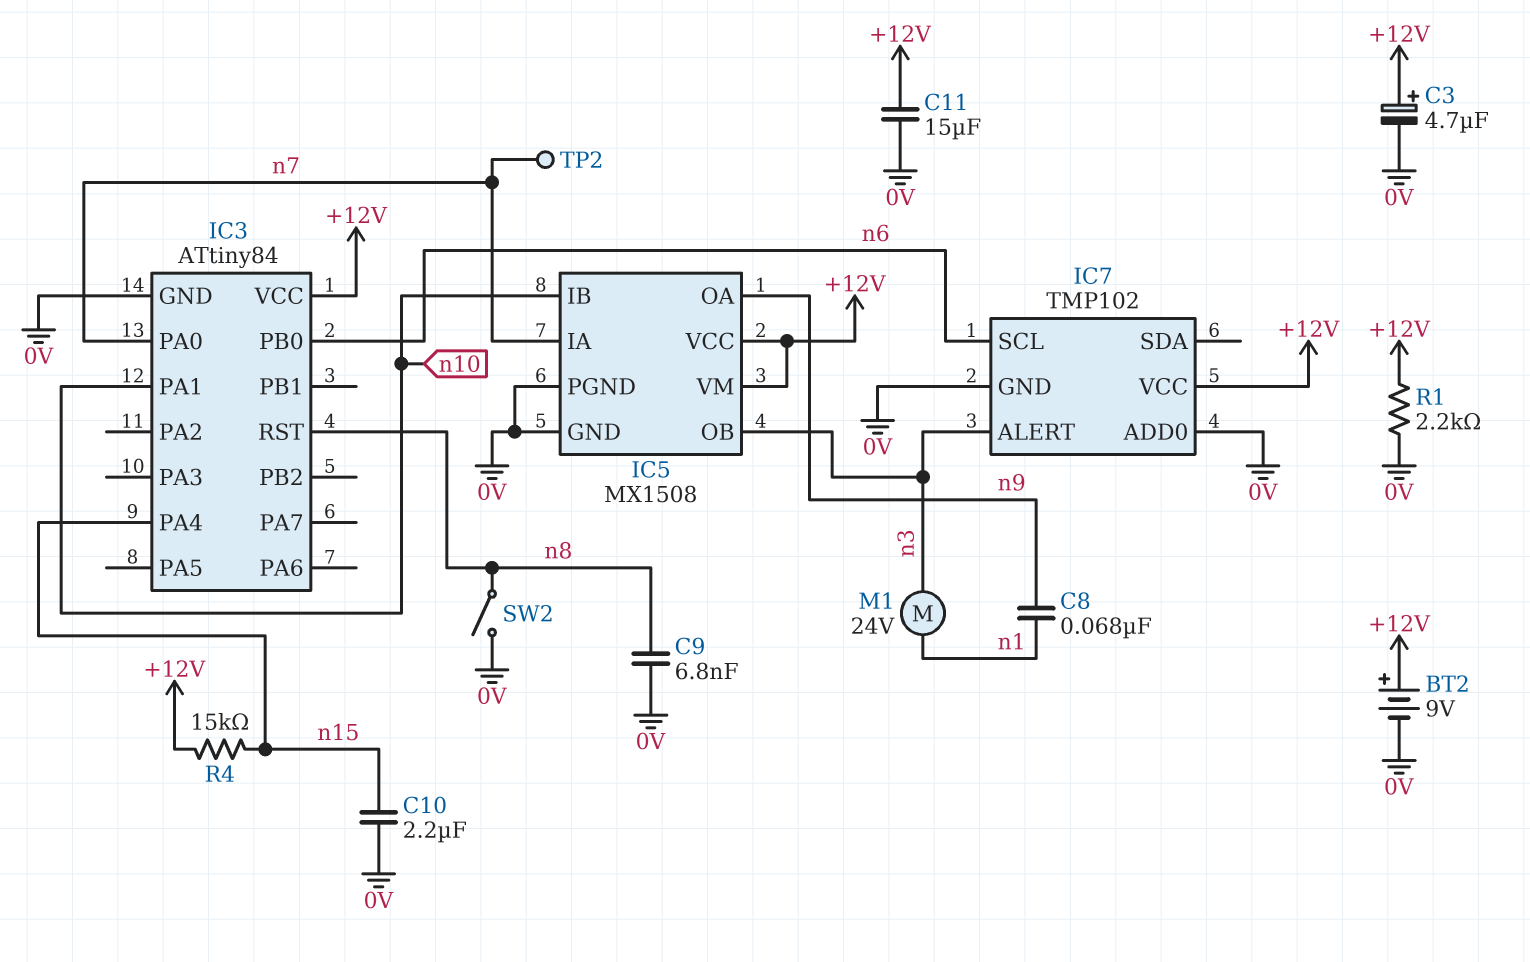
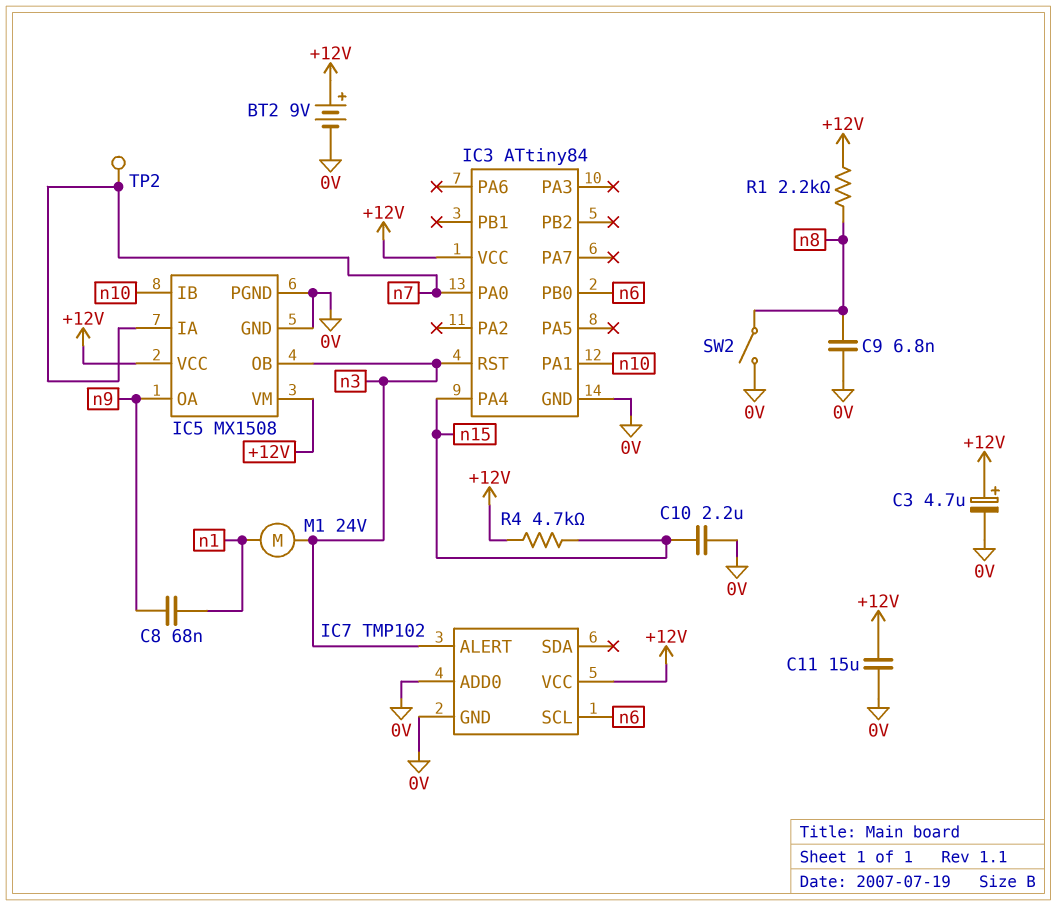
IC3 pin RST: n8 -> n3
R1: 2.2k (+12V, 0V) -> 2.2k (+12V, n8)
R4: 15k (+12V, n15) -> 4.7k (+12V, n15)

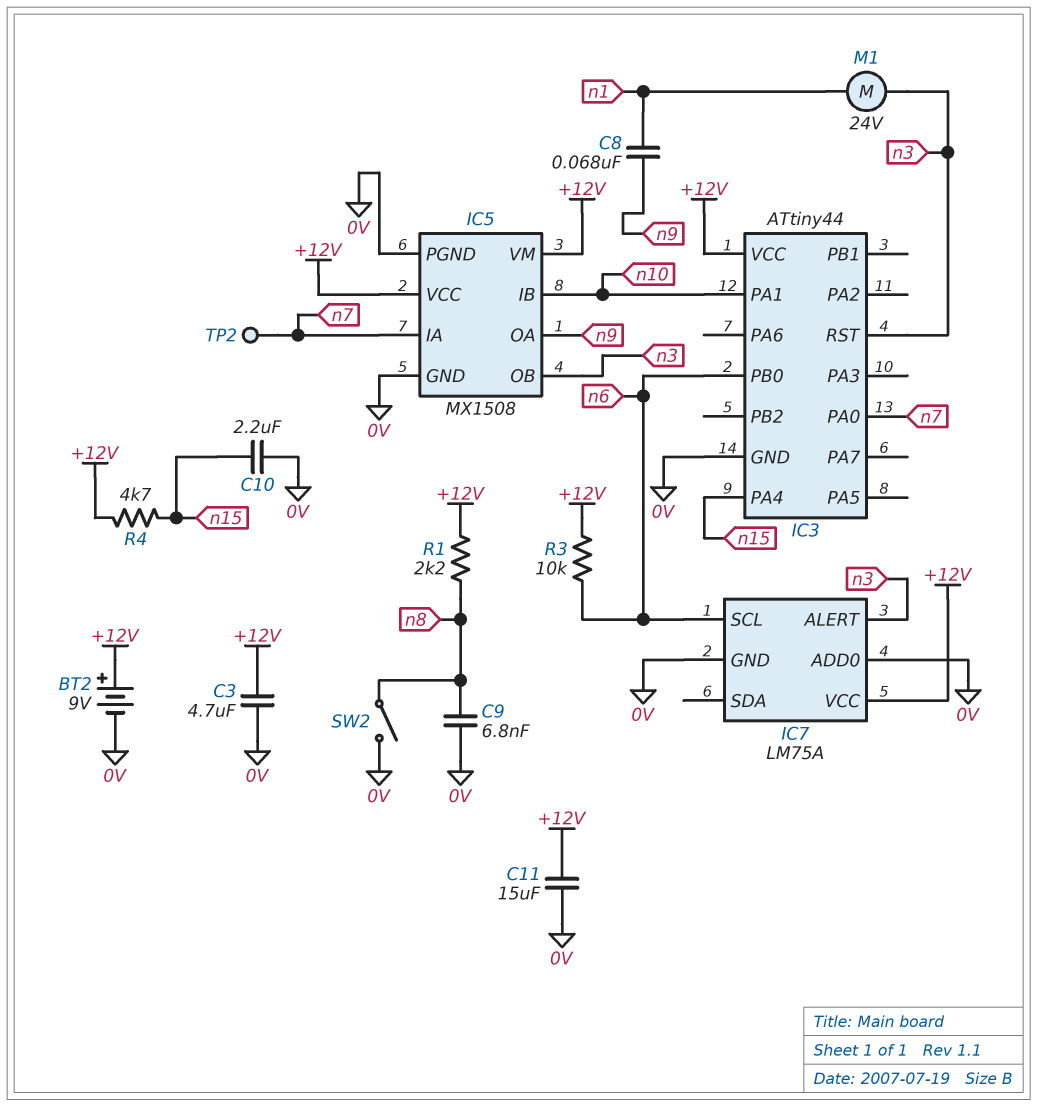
C3: 4.7uF (plus +12V, minus 0V) -> 4.7uF (+12V, 0V)
IC3: ATtiny84 -> ATtiny44
IC7: TMP102 -> LM75A
R3: none -> 10k (+12V, n6)

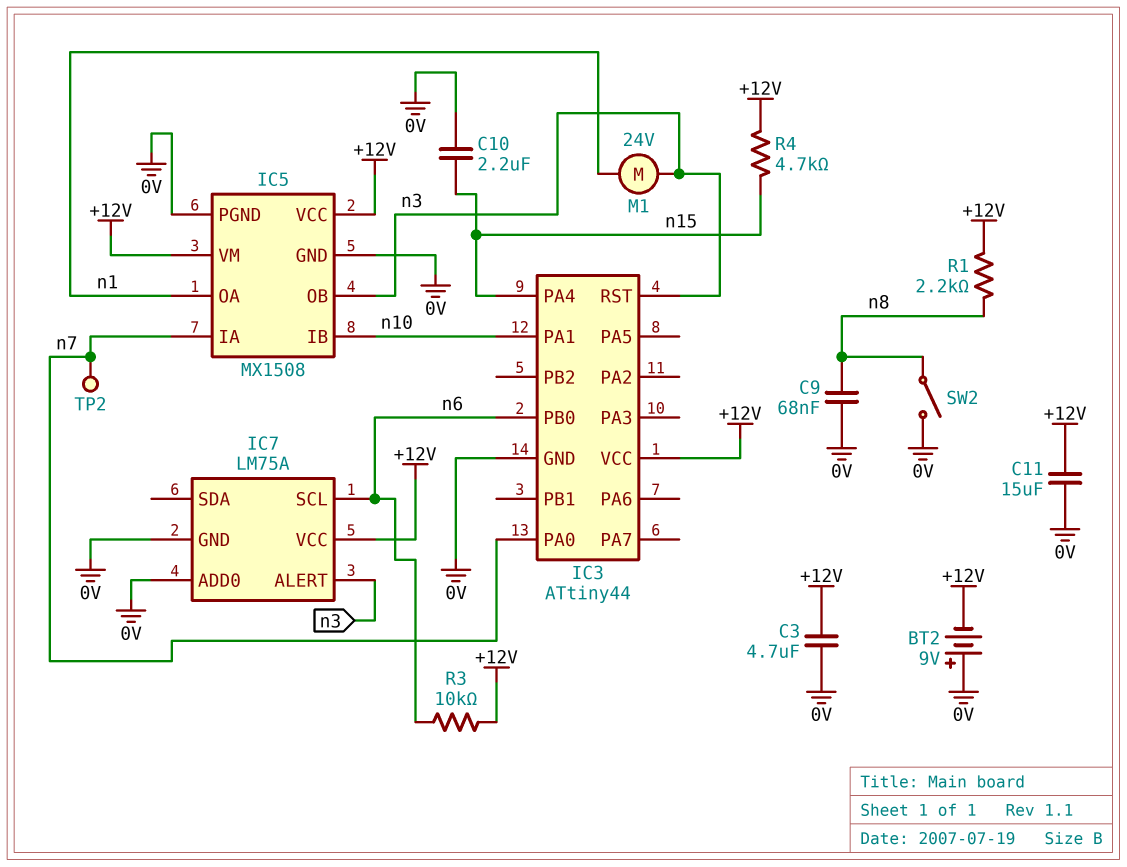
BT2: 9V (plus +12V, minus 0V) -> 9V (plus 0V, minus +12V)
C8: 68nF (n1, n9) -> none
C9: 6.8nF (0V, n8) -> 68nF (0V, n8)
IC5 pin OA: n9 -> n1

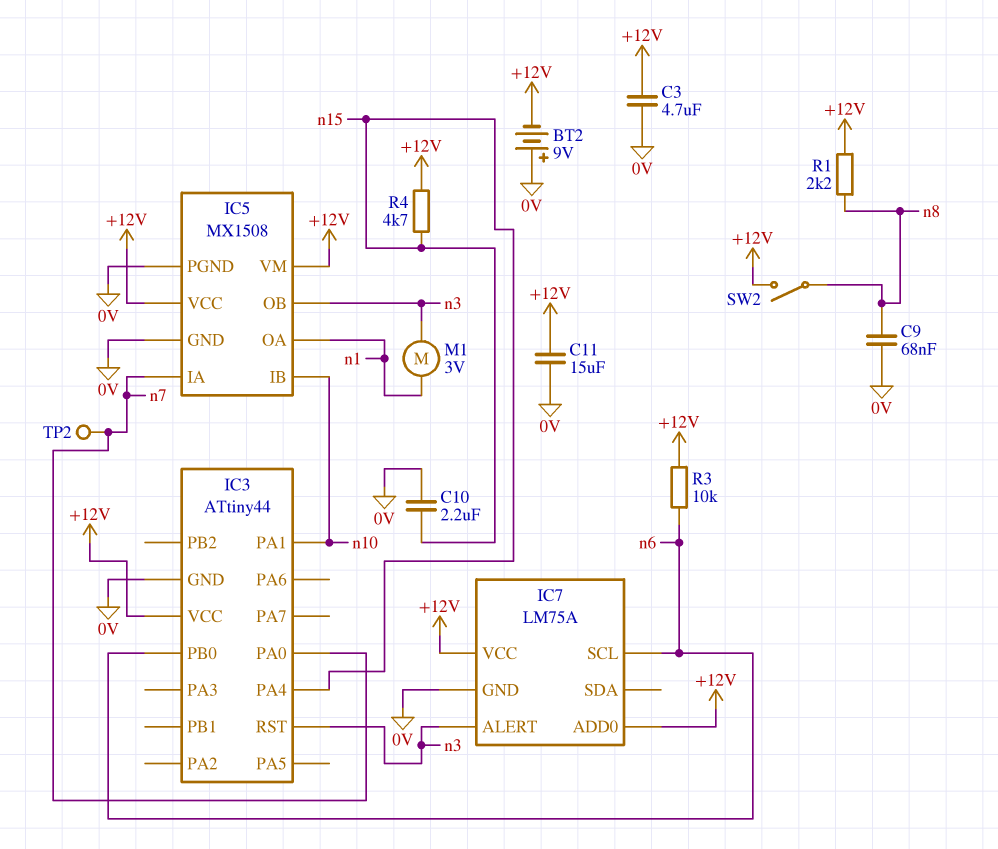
IC7 pin ADD0: 0V -> +12V
M1: motor 24V (n1, n3) -> motor 3V (n1, n3)
SW2: switch (0V, n8) -> switch (+12V, n8)

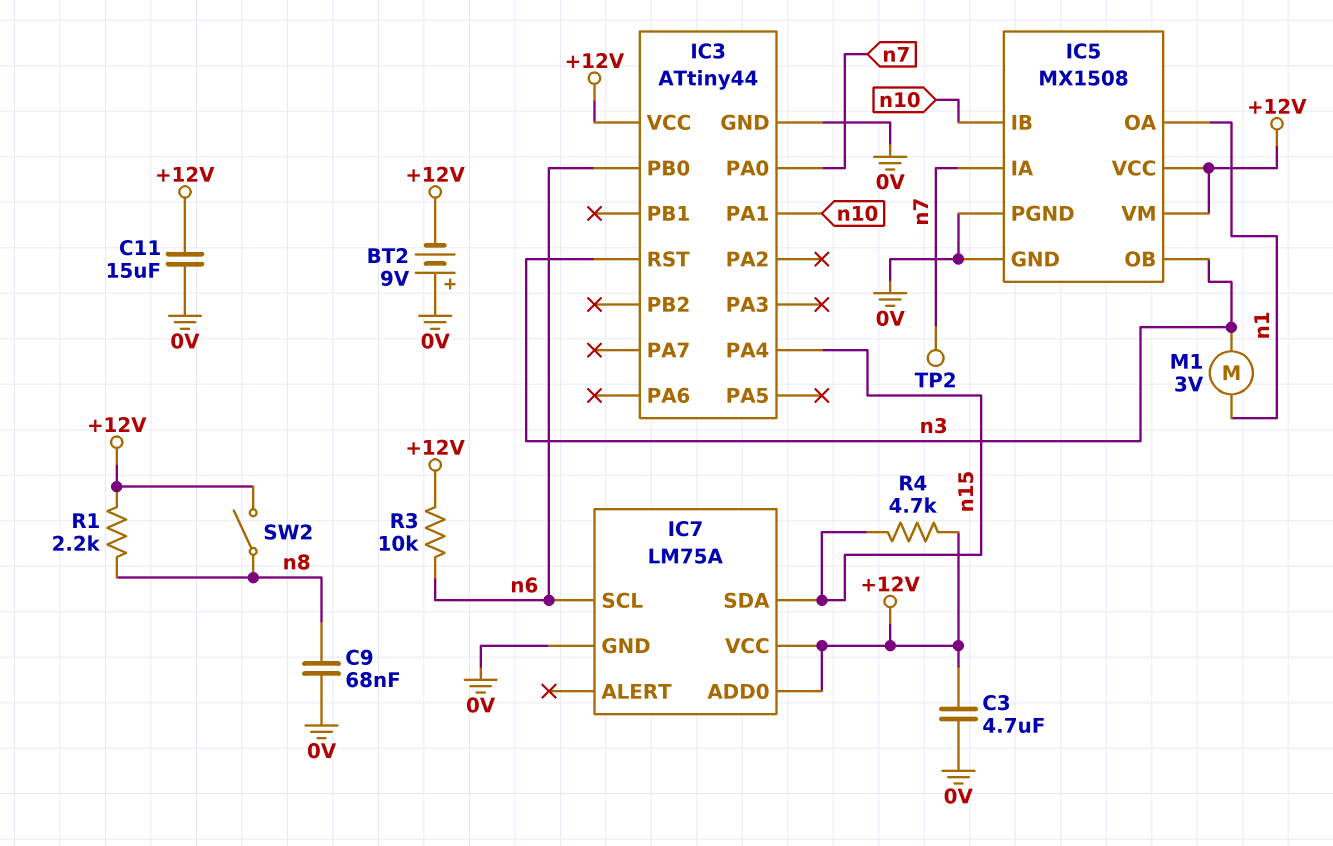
C10: 2.2uF (0V, n15) -> none
IC7 pin ALERT: n3 -> none
IC7 pin SDA: none -> n15

